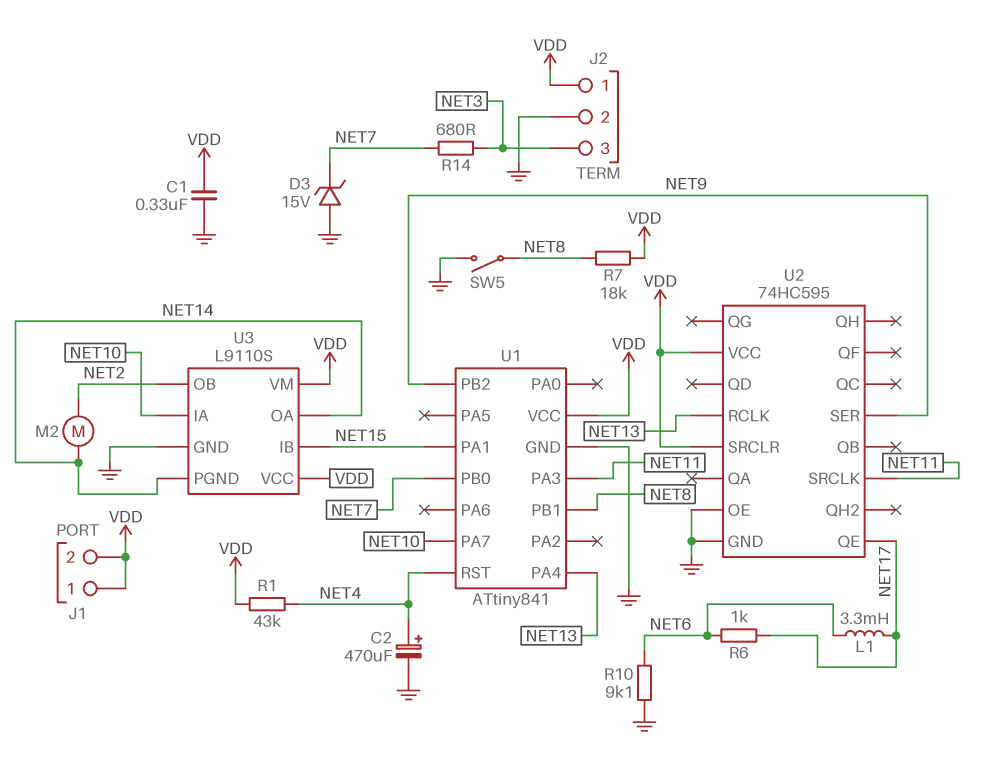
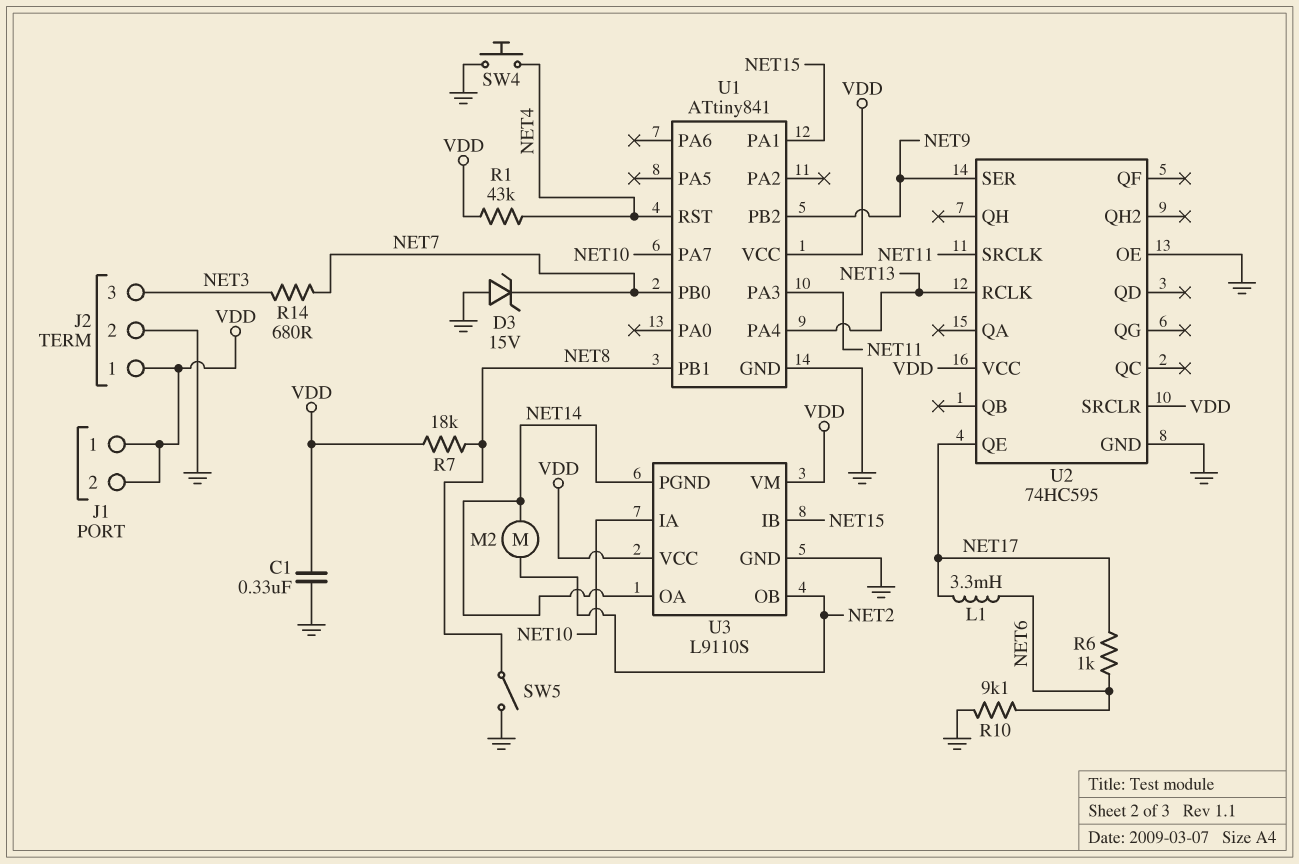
C2: 470uF (plus NET4, minus GND) -> none
SW4: none -> button (GND, NET4)

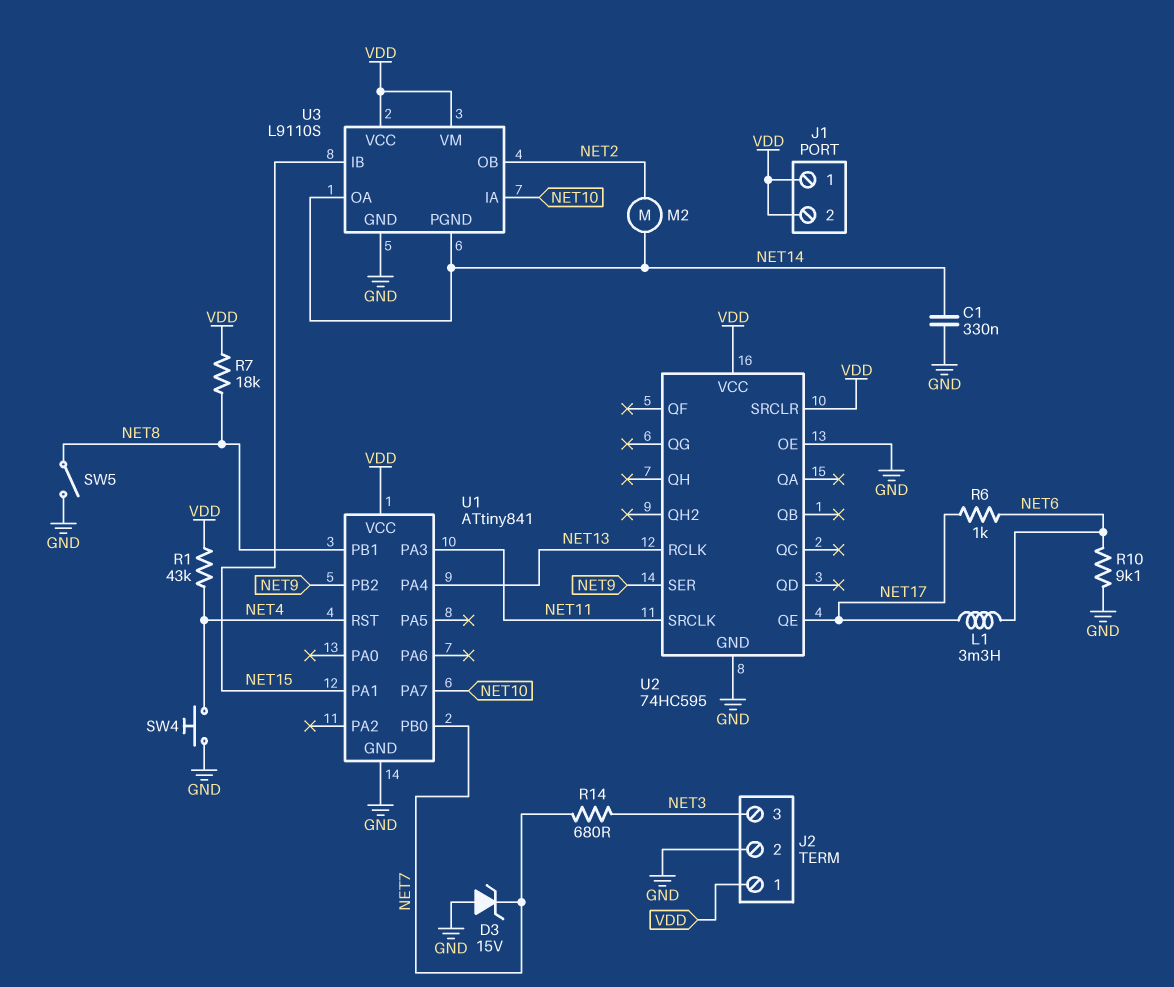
C1: 330nF (GND, VDD) -> 330nF (GND, NET14)

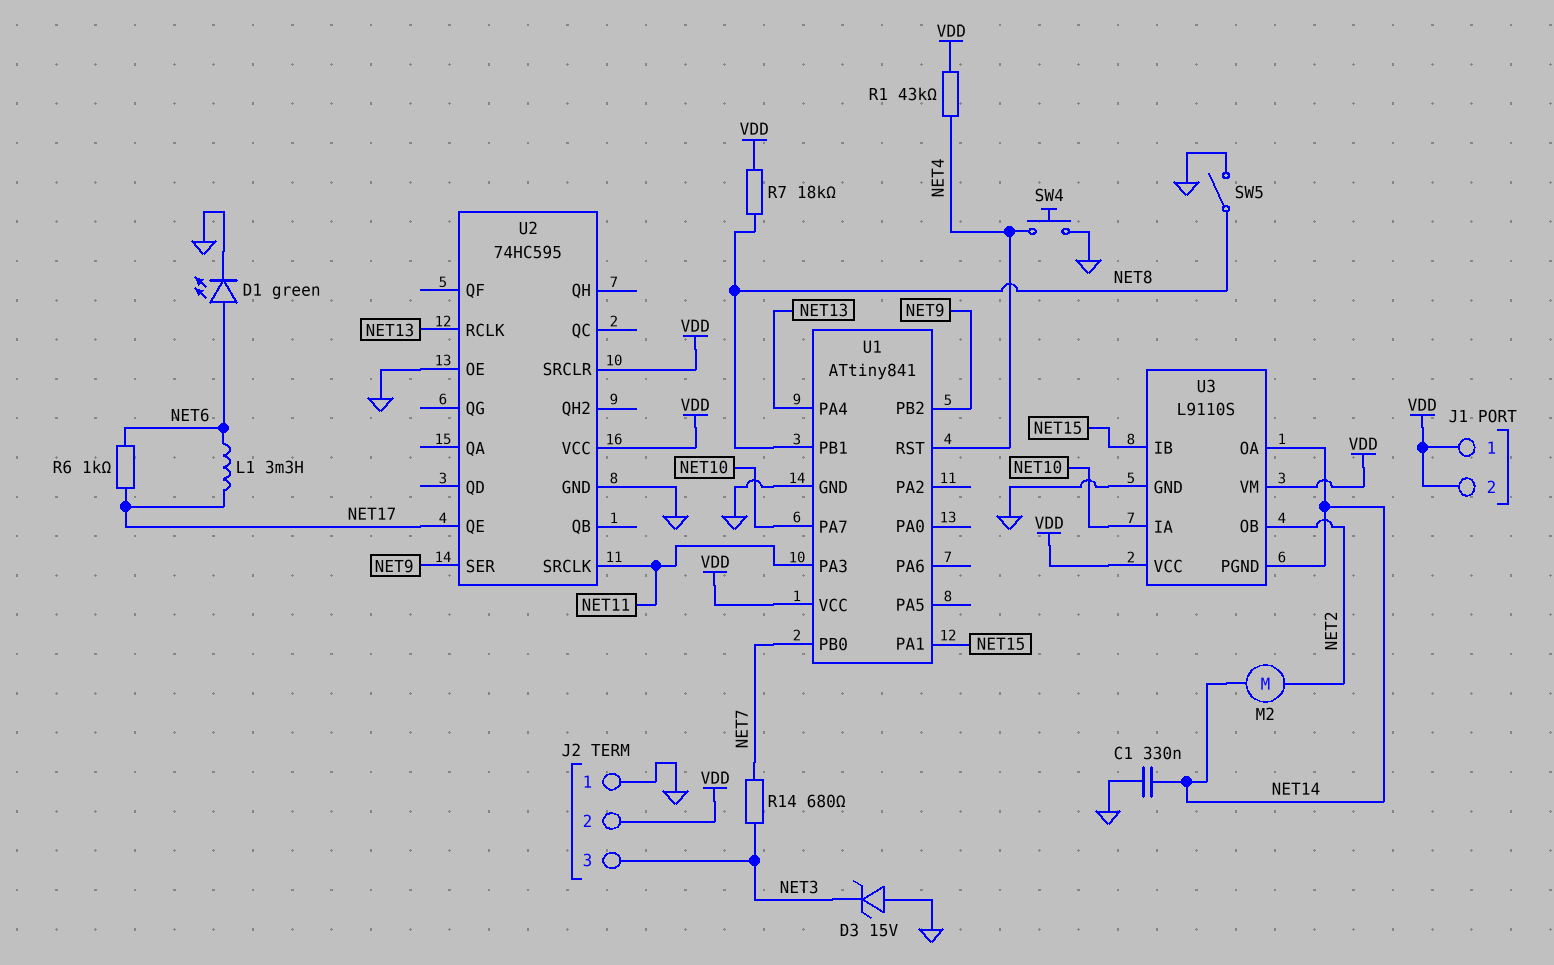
D1: none -> LED green (A NET6, K GND)
D3: zener 15V (A GND, K NET7) -> zener 15V (A GND, K NET3)
J2 pin 1: VDD -> GND
J2 pin 2: GND -> VDD
R10: 9.1k (GND, NET6) -> none

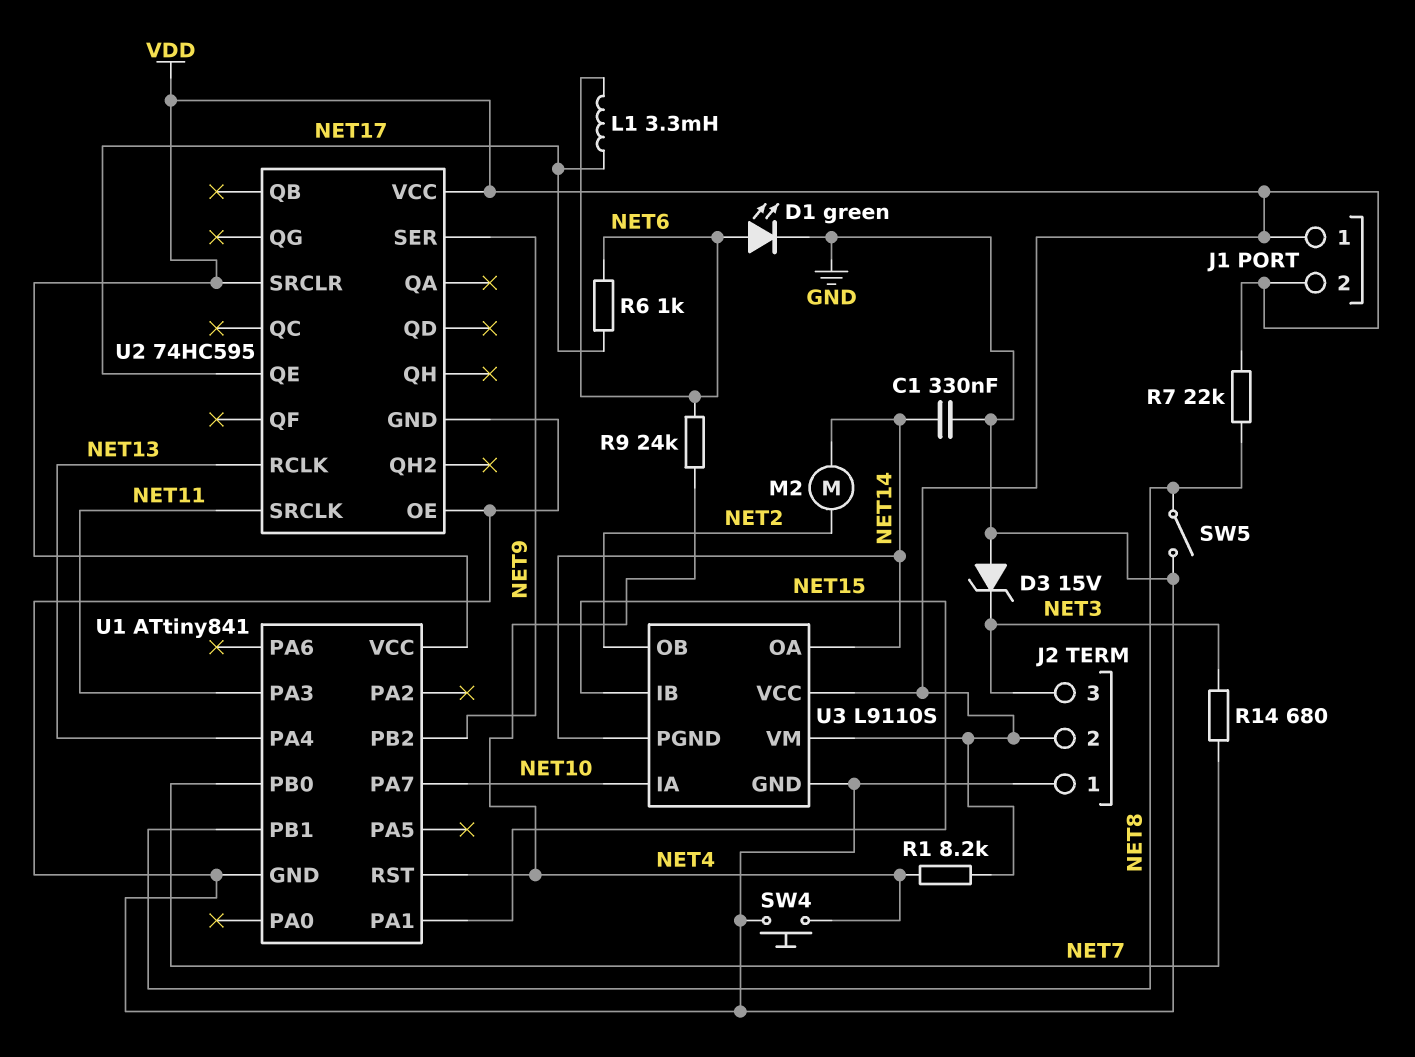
R1: 43k (NET4, VDD) -> 8.2k (NET4, VDD)
R7: 18k (NET8, VDD) -> 22k (NET8, VDD)
R9: none -> 24k (NET4, NET6)

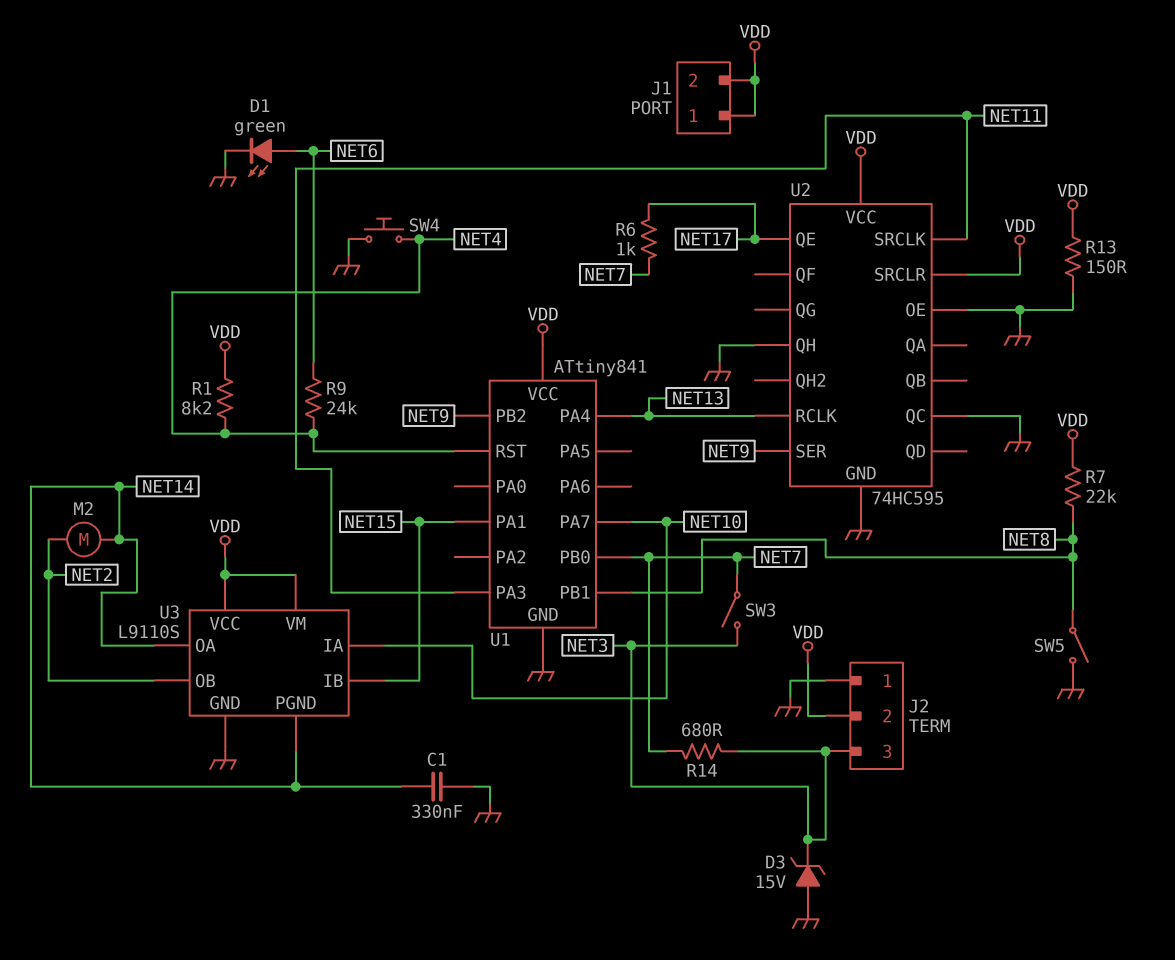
L1: 3.3mH (NET6, NET17) -> none
R6: 1k (NET6, NET17) -> 1k (NET7, NET17)
R13: none -> 150 (GND, VDD)
SW3: none -> switch (NET3, NET7)
U2 pin QC: none -> GND
U2 pin QH: none -> GND

